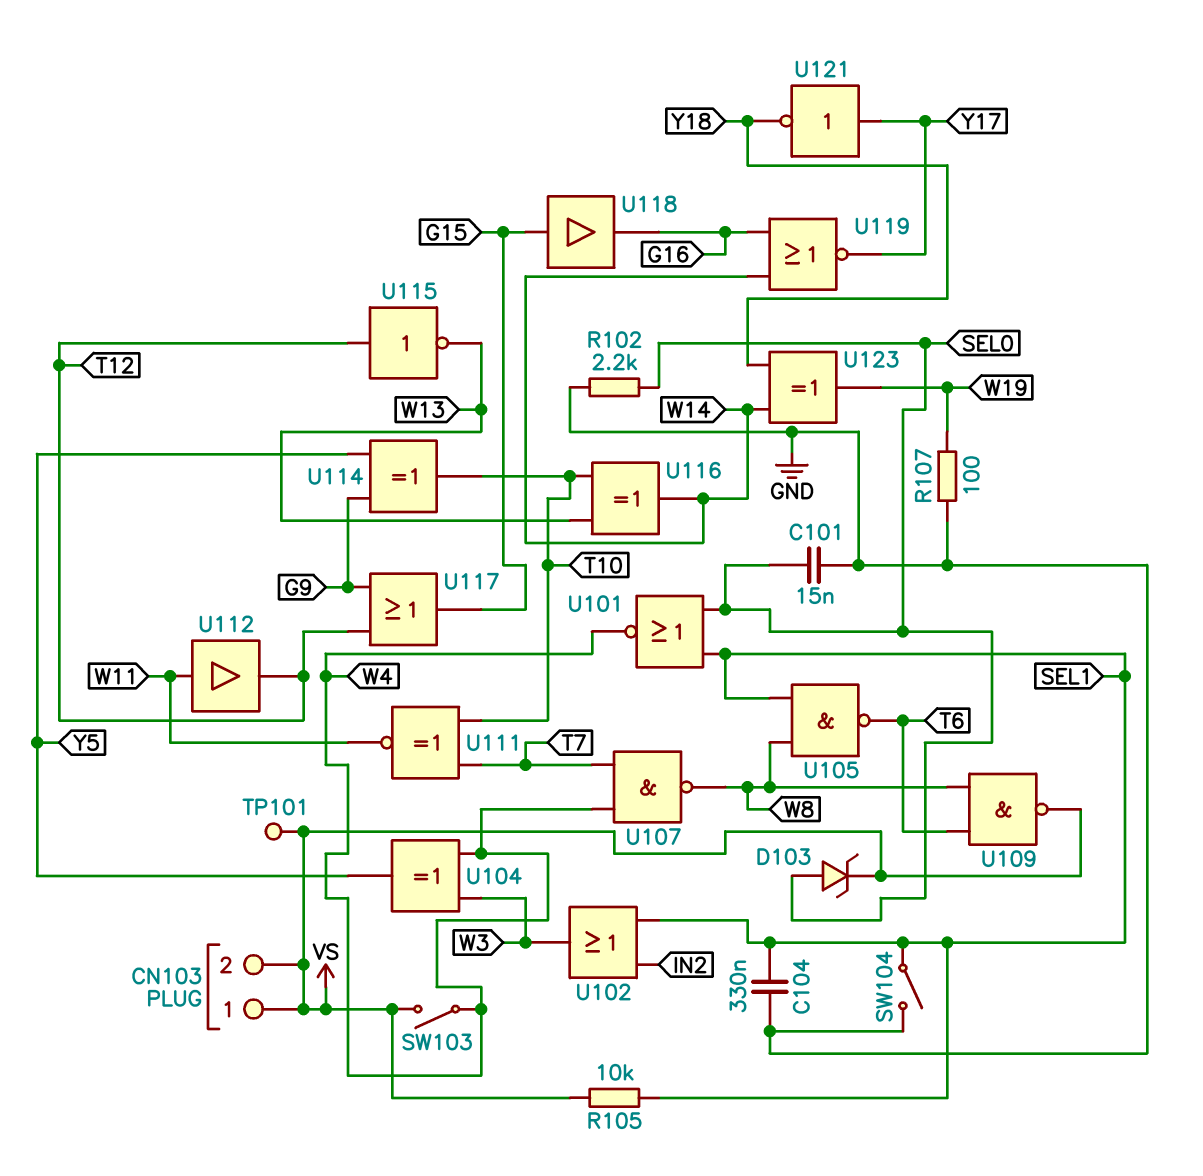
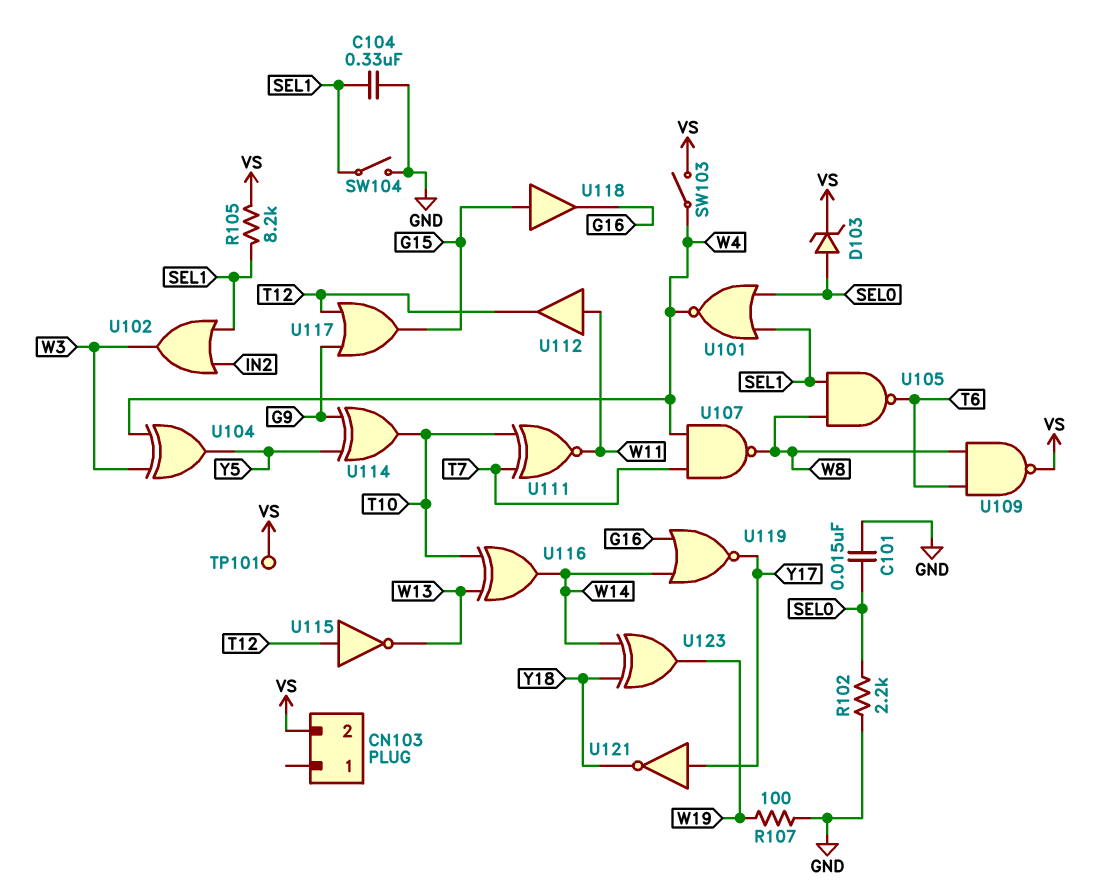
CN103 pin 1: VS -> none
R105: 10k (SEL1, VS) -> 8.2k (SEL1, VS)

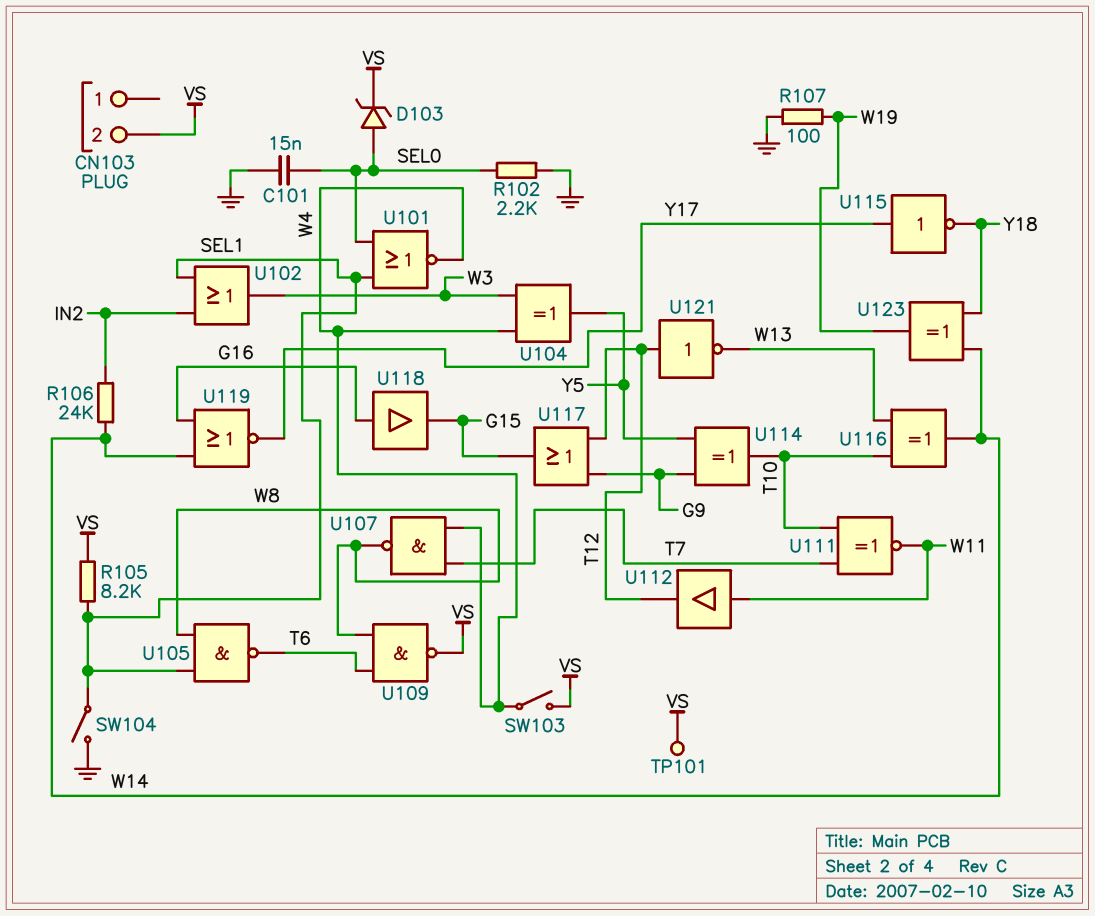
C104: 330nF (GND, SEL1) -> none
R106: none -> 24k (IN2, W14)
U115: NOT (in T12, out W13) -> NOT (in Y17, out Y18)
U118: buffer (in G15, out G16) -> buffer (in G16, out G15)
U121: NOT (in Y17, out Y18) -> NOT (in T12, out W13)

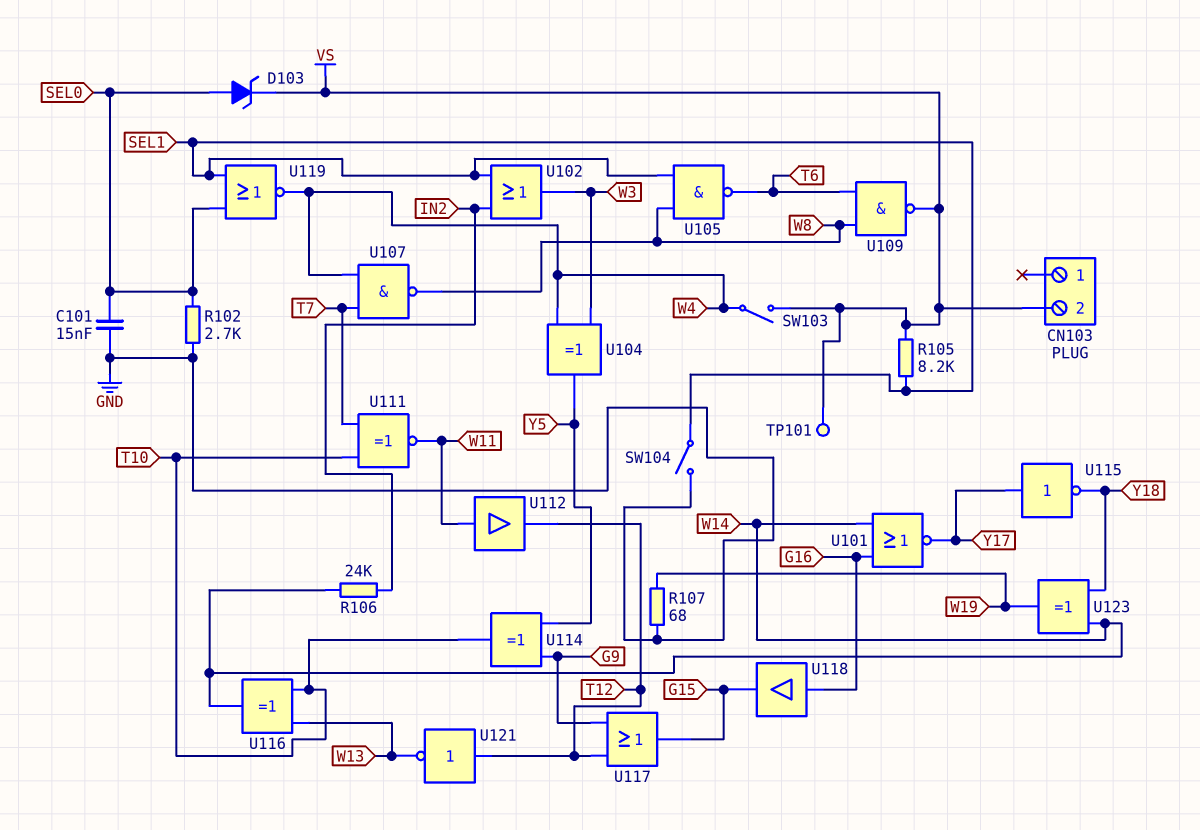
R102: 2.2k (GND, SEL0) -> 2.7k (GND, SEL0)
R107: 100 (GND, W19) -> 68 (GND, W19)
U101: NOR (in SEL0, in SEL1, out W4) -> NOR (in G16, in W14, out Y17)
U119: NOR (in G16, in W14, out Y17) -> NOR (in SEL0, in SEL1, out W4)

